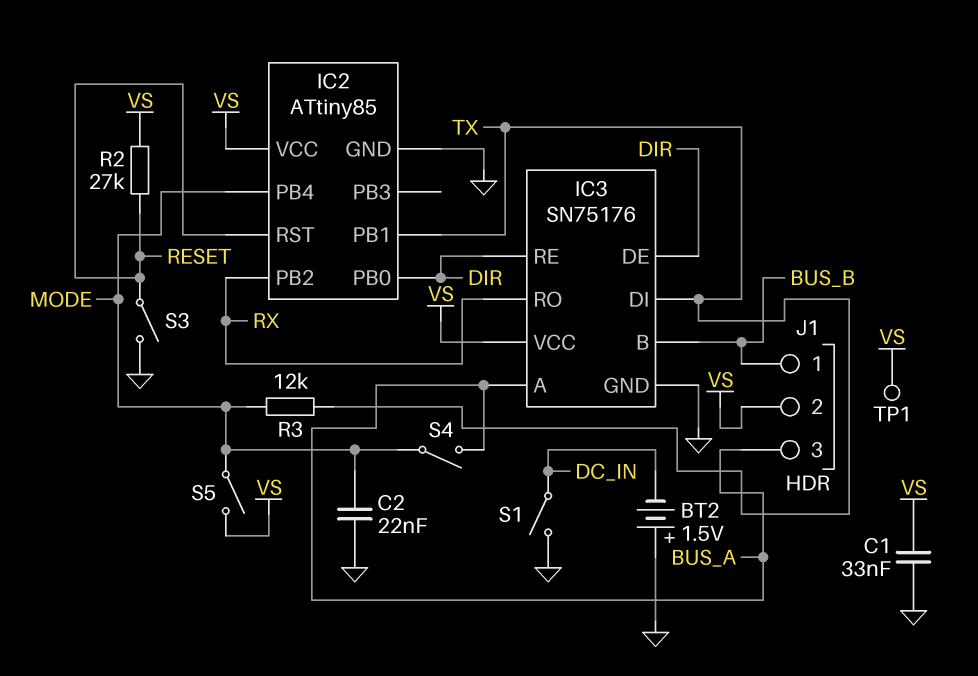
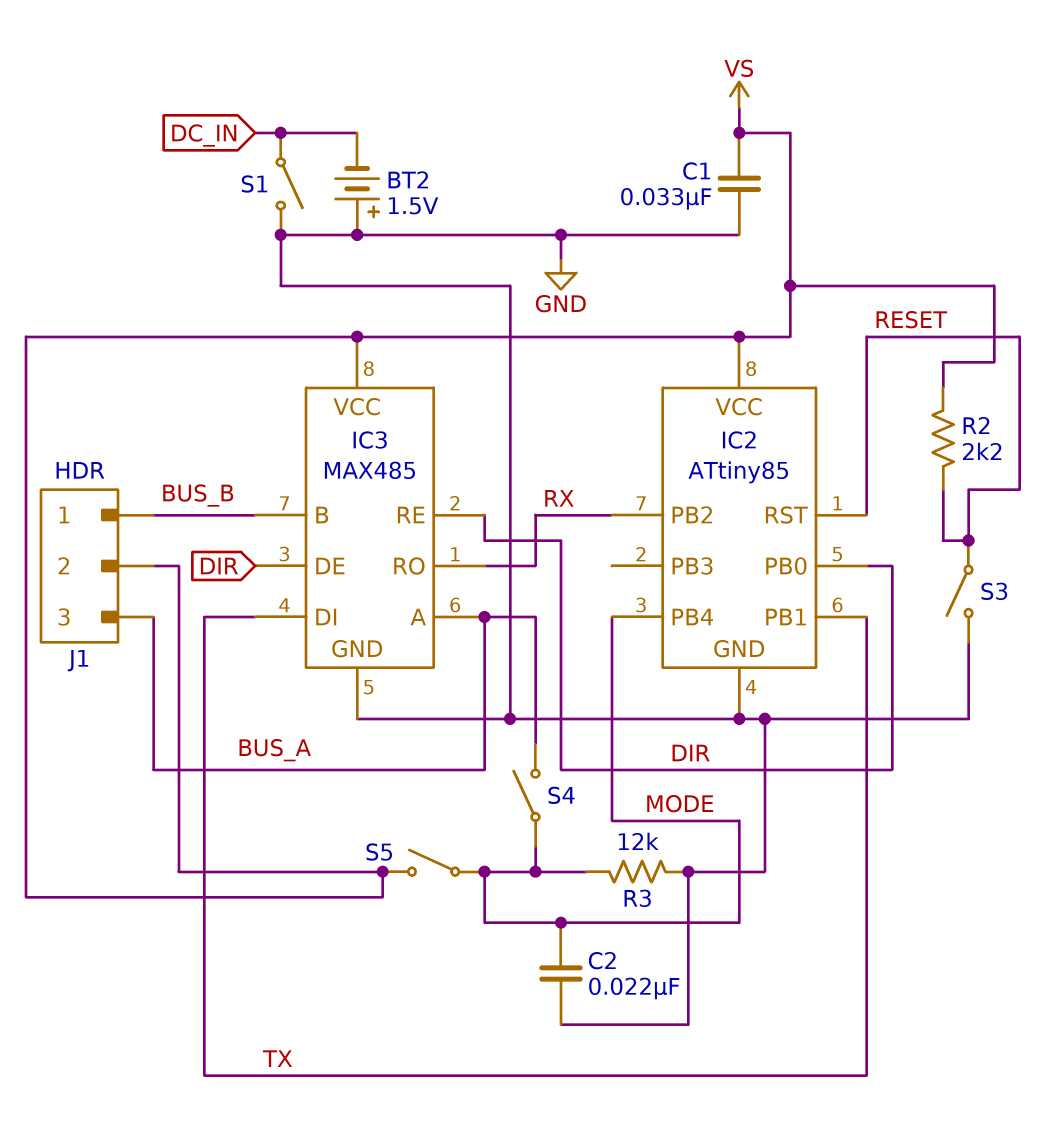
IC3: SN75176 -> MAX485
R2: 27k (RESET, VS) -> 2.2k (RESET, VS)
R3: 12k (MODE, TX) -> 12k (GND, MODE)
TP1: test point (VS) -> none

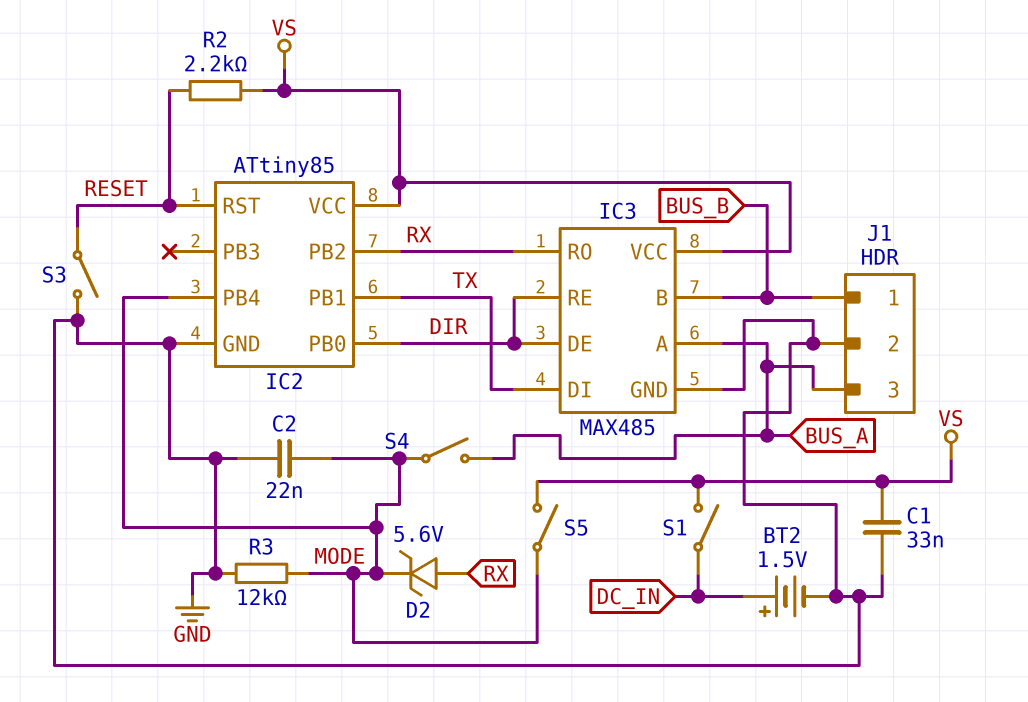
BT2: 1.5V (plus GND, minus DC_IN) -> 1.5V (plus DC_IN, minus GND)
D2: none -> zener 5.6V (A RX, K MODE)
J1 pin 2: VS -> GND
S1: switch (DC_IN, GND) -> switch (DC_IN, VS)

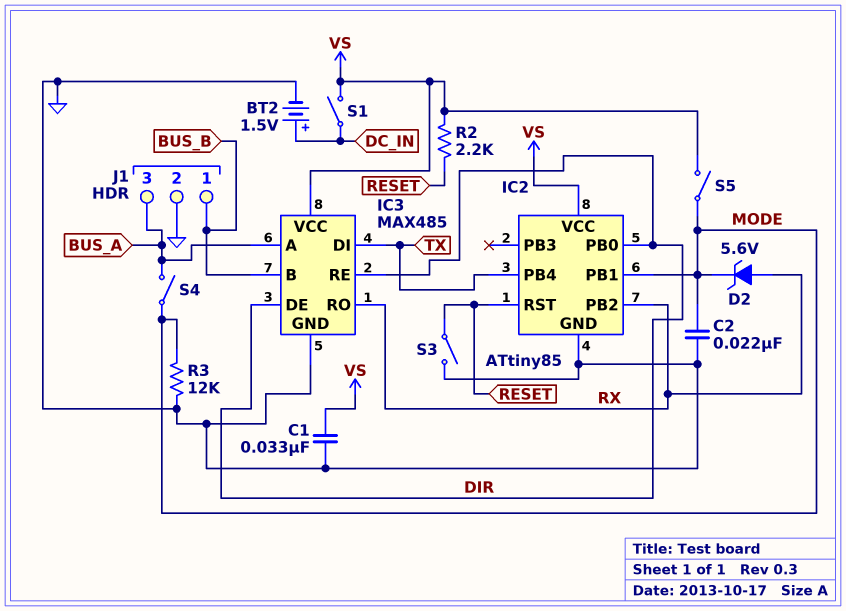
IC2 pin PB1: TX -> MODE
IC2 pin PB4: MODE -> TX

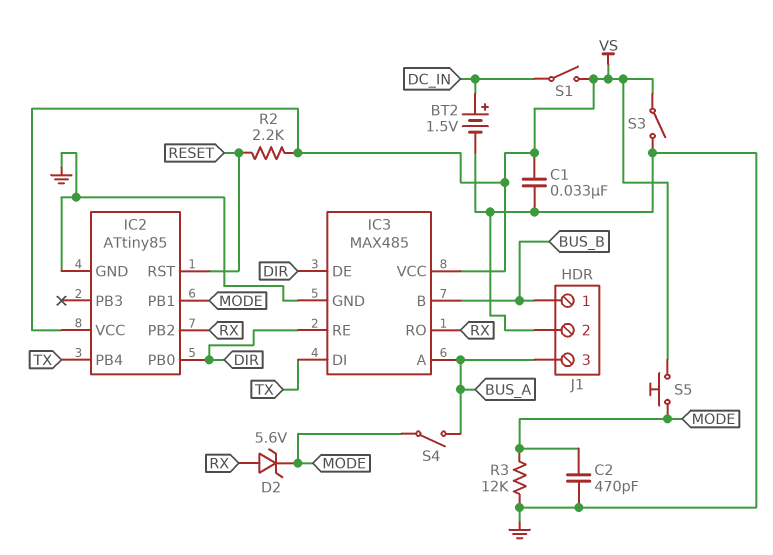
C2: 22nF (GND, MODE) -> 470pF (GND, MODE)
S3: switch (GND, RESET) -> switch (GND, VS)
S5: switch (MODE, VS) -> button (MODE, VS)

